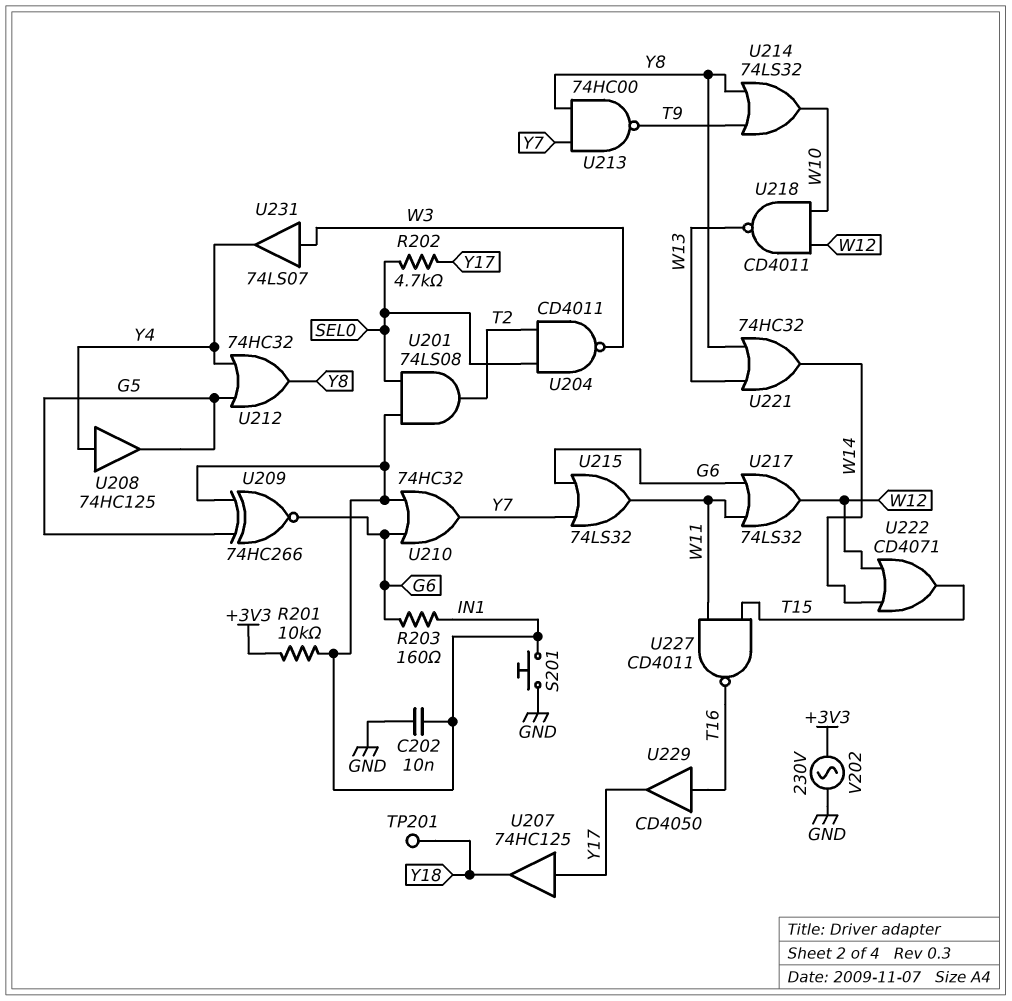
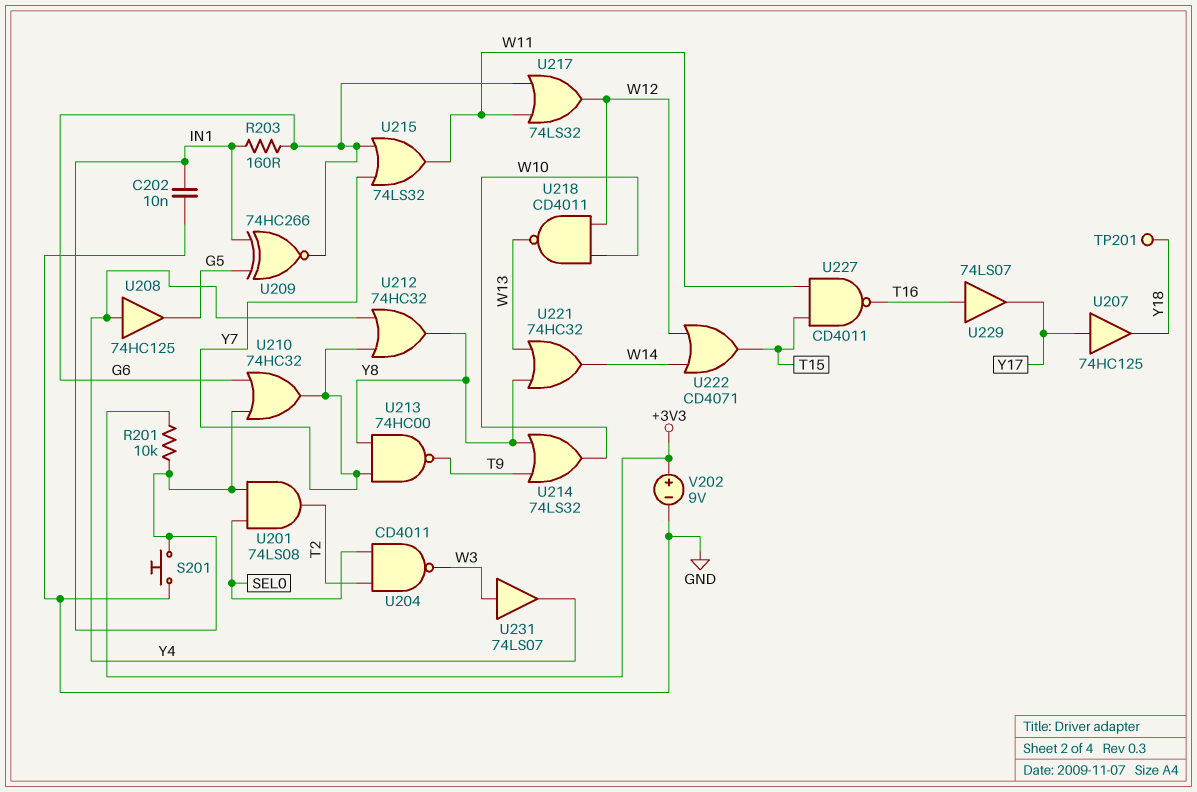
R202: 4.7k (SEL0, Y17) -> none
U212: OR 74HC32 (in G5, in Y4, out Y8) -> OR 74HC32 (in Y4, in Y7, out Y8)
U229: buffer CD4050 (in T16, out Y17) -> buffer 74LS07 (in T16, out Y17)
V202: AC 230V (+3V3, GND) -> 9V (plus +3V3, minus GND)

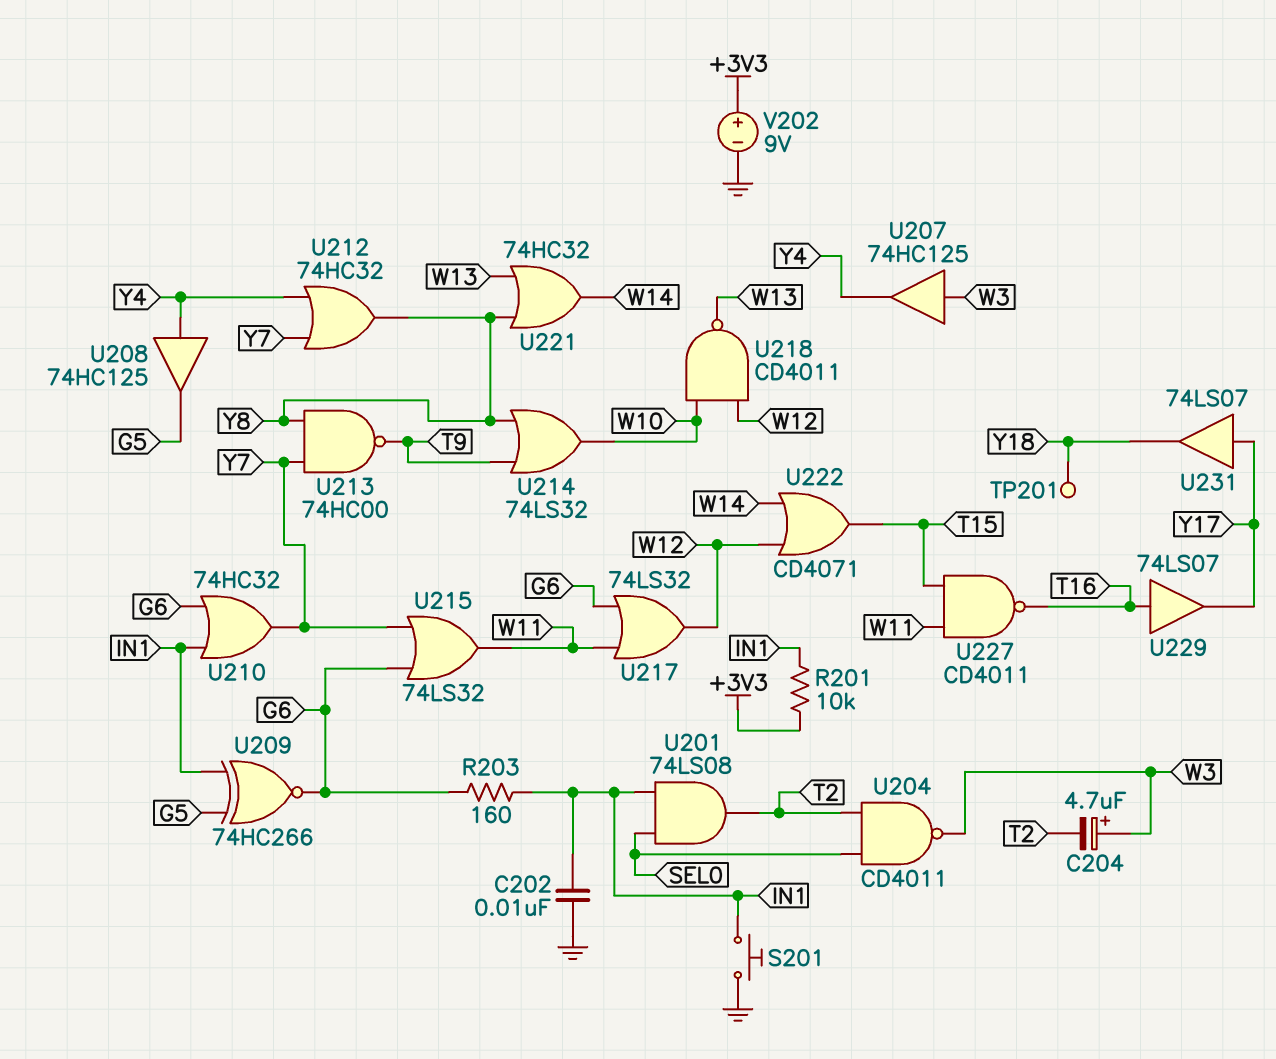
C204: none -> 4.7uF (plus W3, minus T2)
U207: buffer 74HC125 (in Y17, out Y18) -> buffer 74HC125 (in W3, out Y4)
U231: buffer 74LS07 (in W3, out Y4) -> buffer 74LS07 (in Y17, out Y18)

